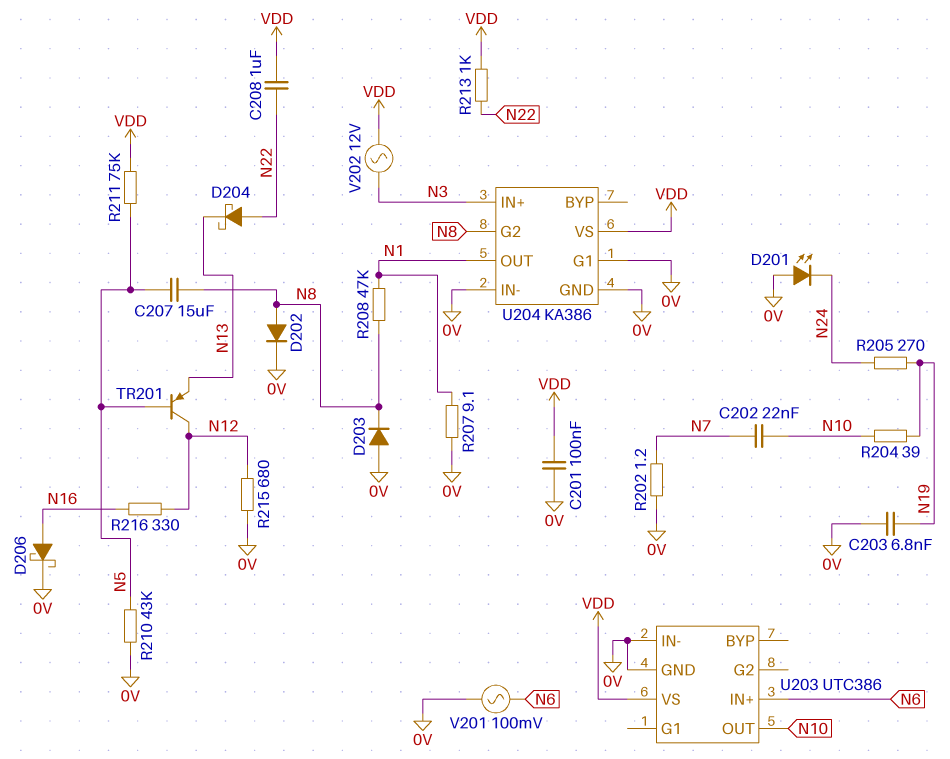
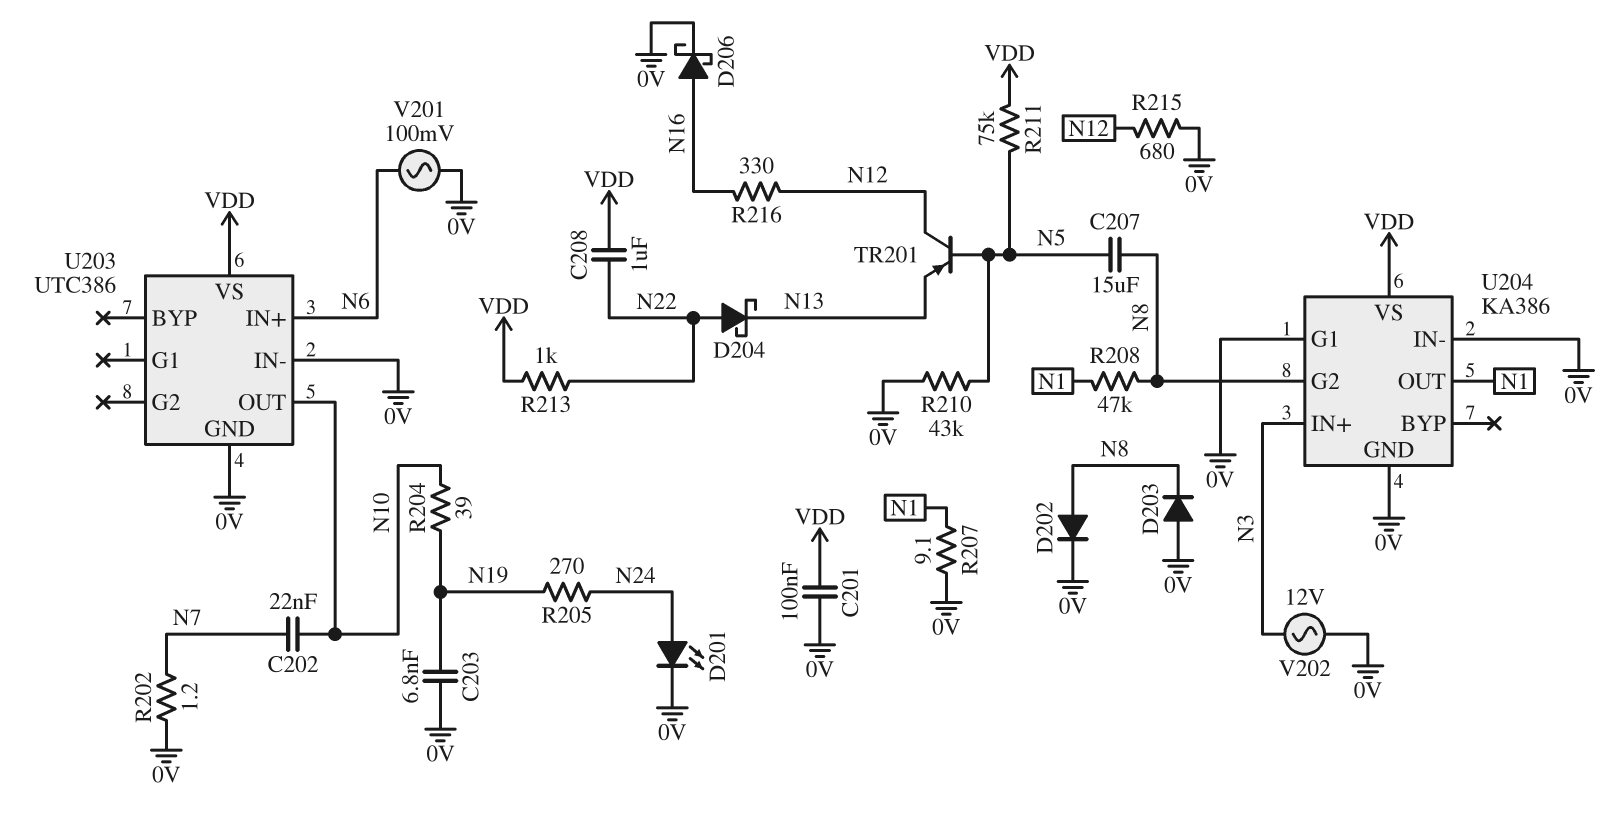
D201: LED (A 0V, K N24) -> LED (A N24, K 0V)
V202: AC 12V (N3, VDD) -> AC 12V (0V, N3)

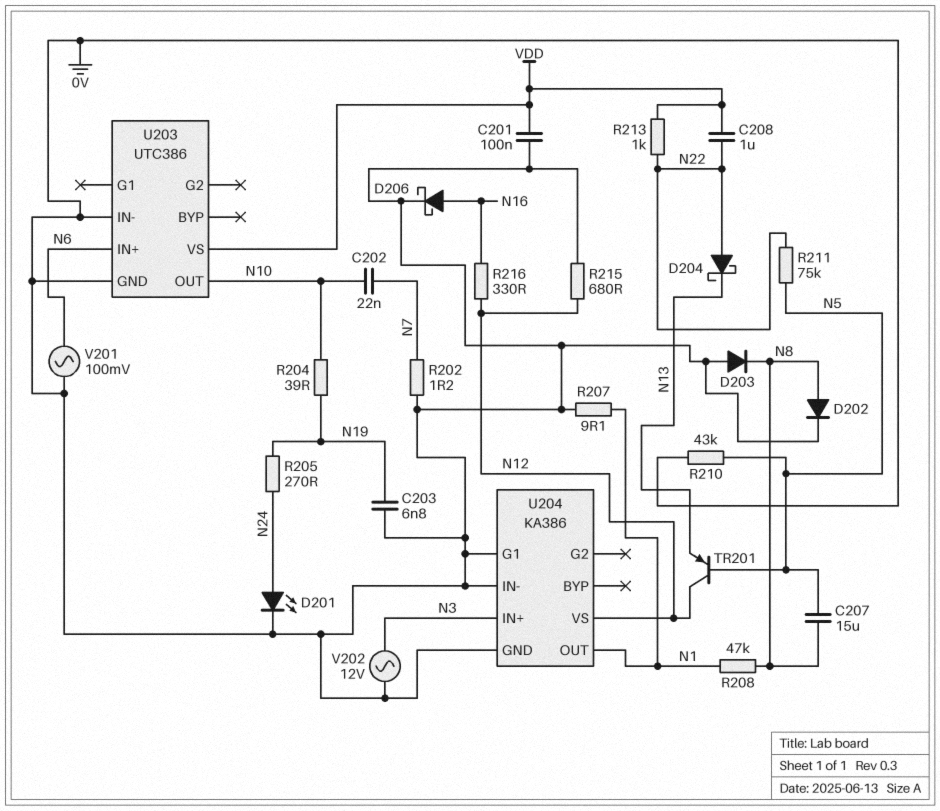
R211: 75k (N5, VDD) -> 75k (N5, N22)
U204 pin G2: N8 -> none
U204 pin VS: VDD -> N12

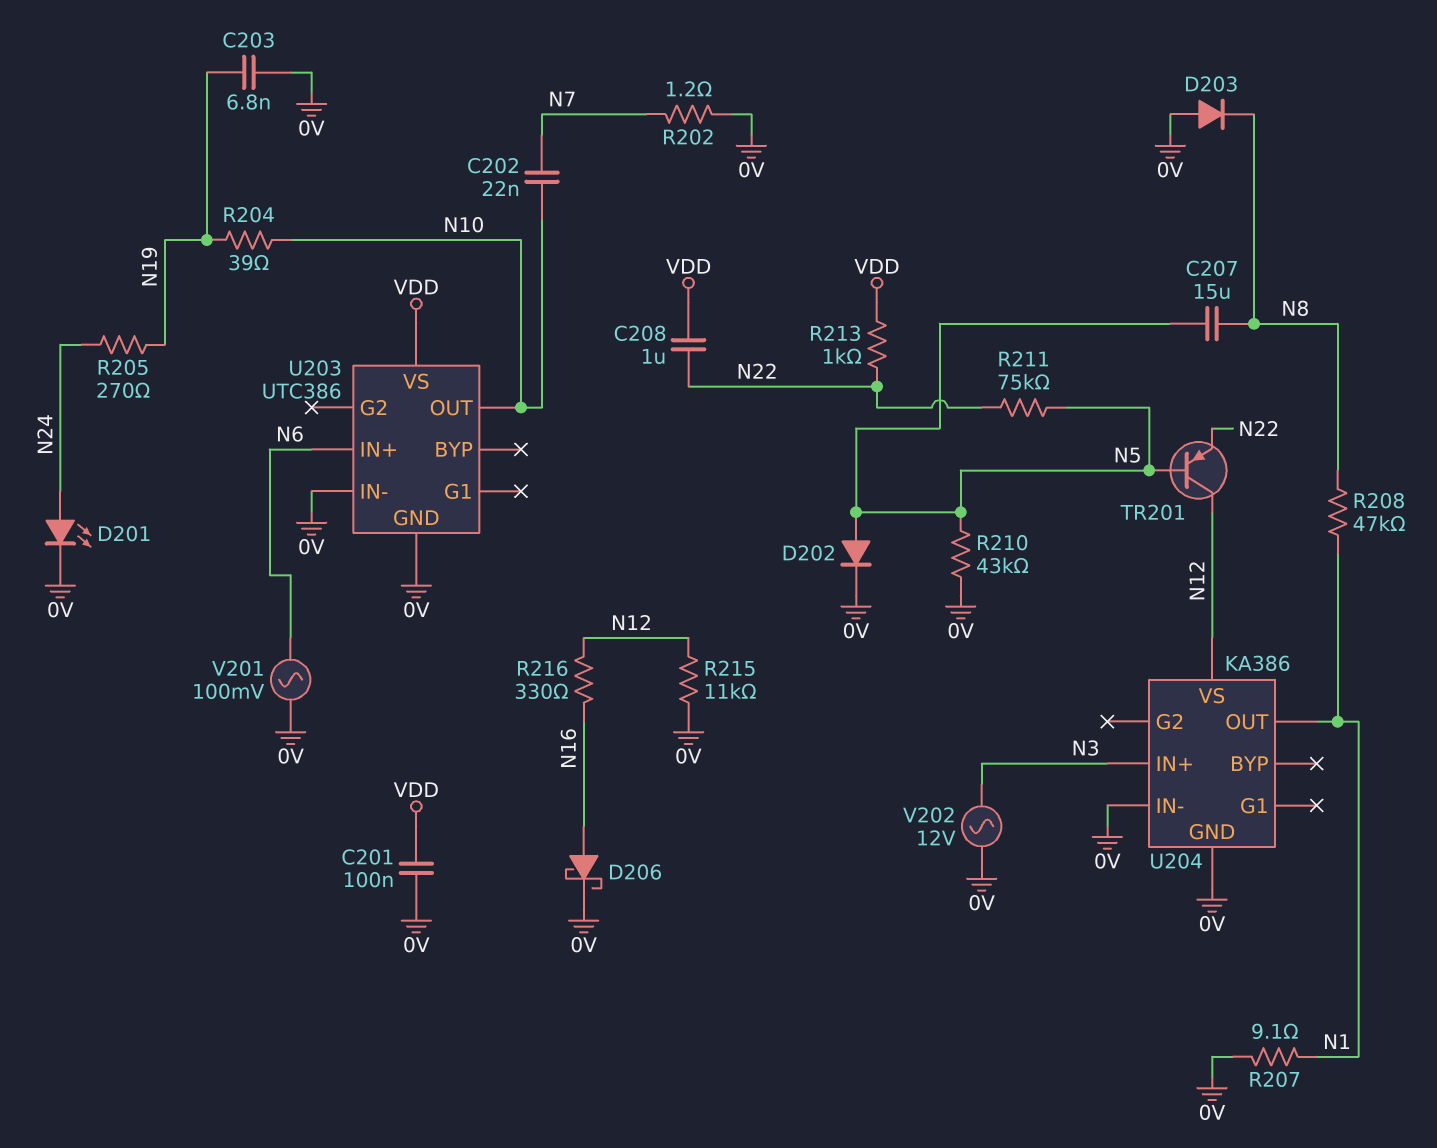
D202: diode (A N8, K 0V) -> diode (A N5, K 0V)
D204: schottky (A N22, K N13) -> none
R215: 680 (0V, N12) -> 11k (0V, N12)
TR201: PNP (B N5, C N12, E N13) -> PNP (B N5, C N12, E N22)
U204 pin G1: 0V -> none

